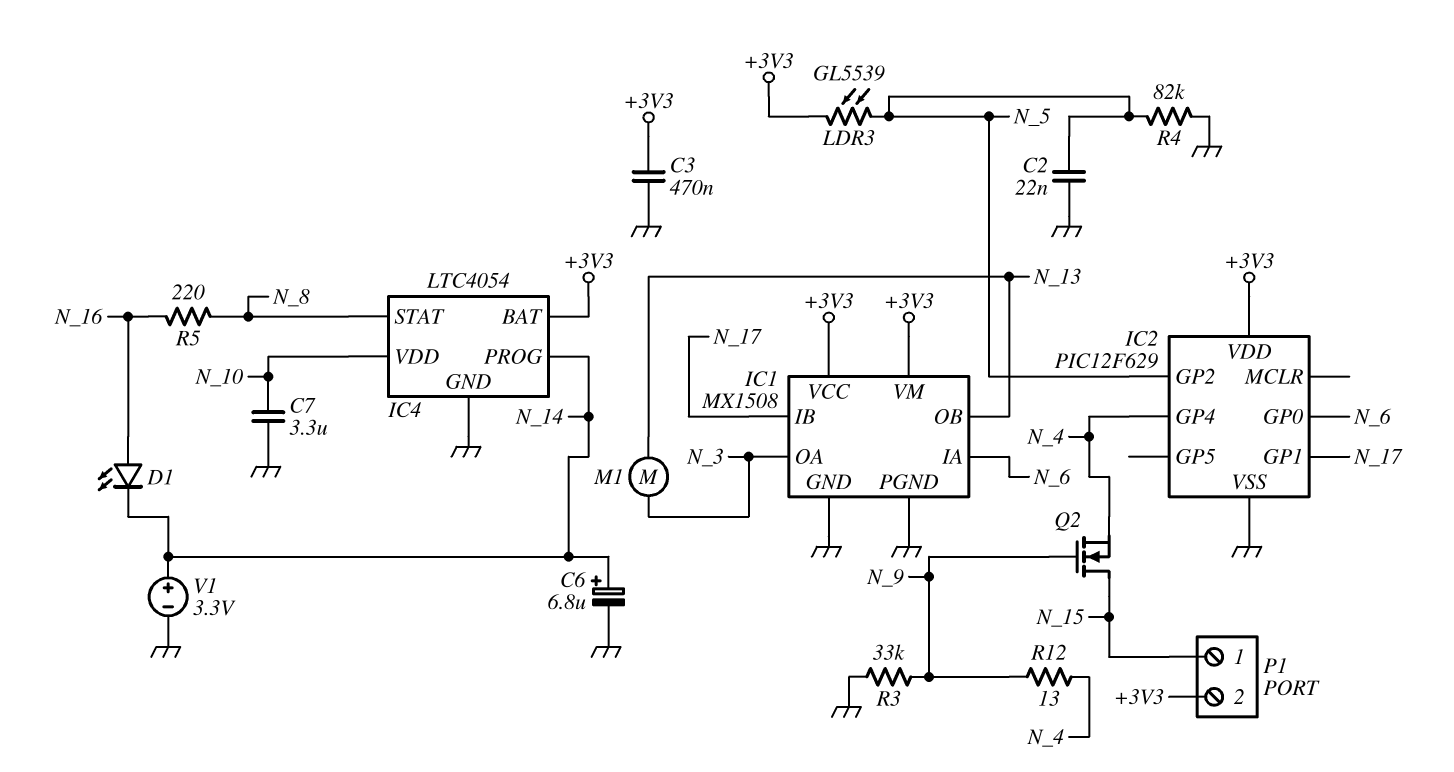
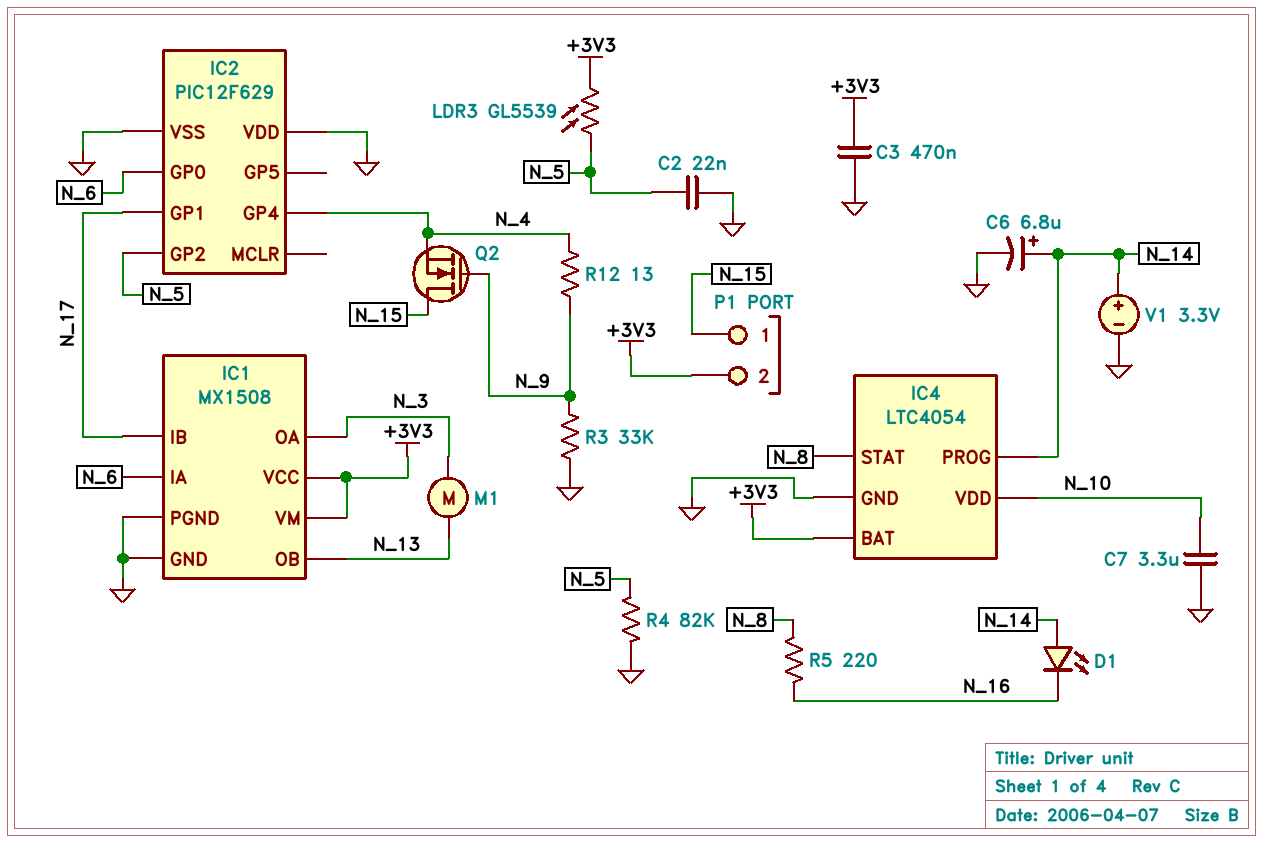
D1: LED (A N_16, K N_14) -> LED (A N_14, K N_16)
IC2 pin VDD: +3V3 -> GND

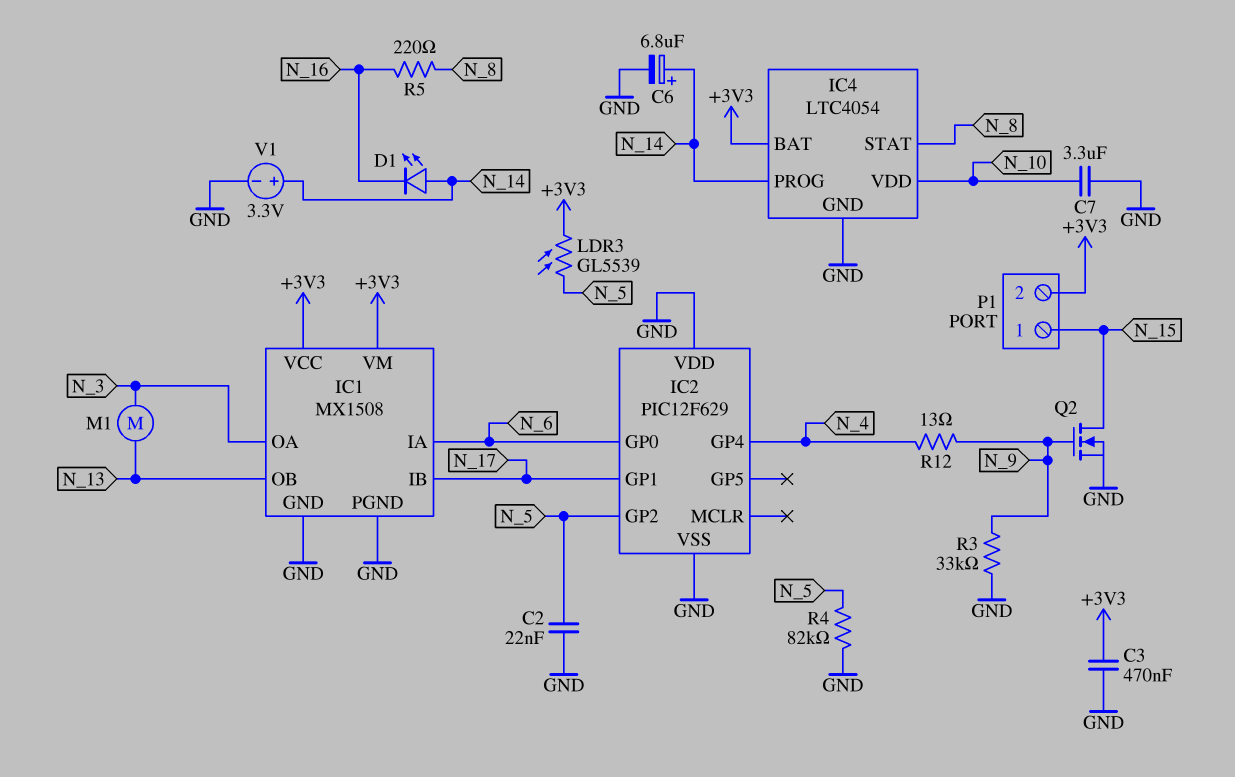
Q2: NMOS (G N_9, D N_15, S N_4) -> NMOS (G N_9, D N_15, S GND)

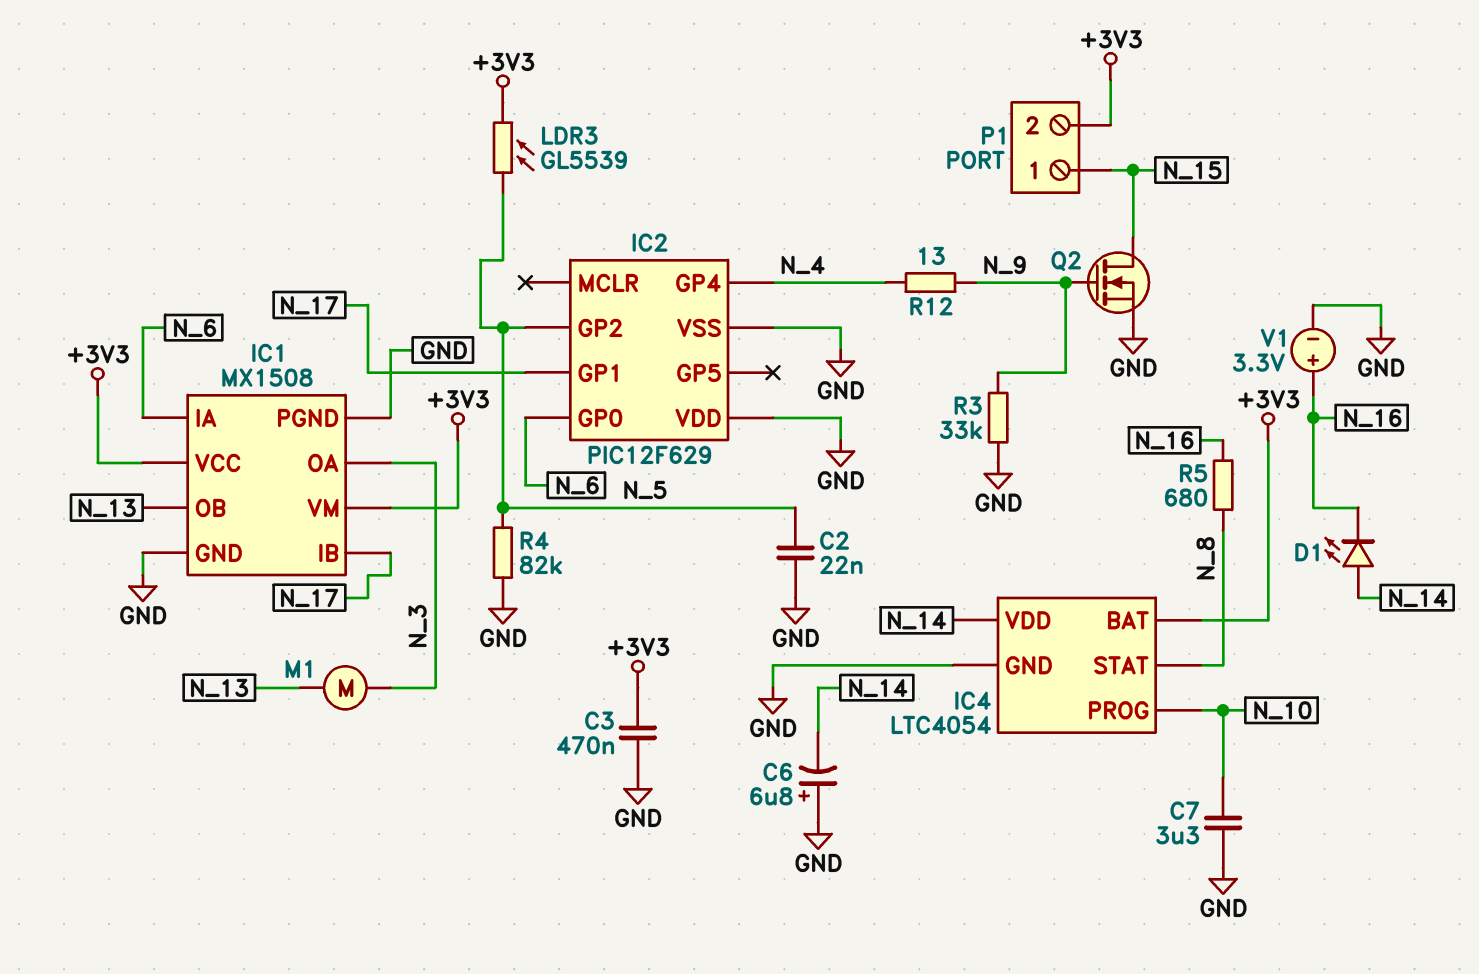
C6: 6.8uF (plus N_14, minus GND) -> 6.8uF (plus GND, minus N_14)
IC4 pin PROG: N_14 -> N_10
IC4 pin VDD: N_10 -> N_14
R5: 220 (N_8, N_16) -> 680 (N_8, N_16)
V1: 3.3V (plus N_14, minus GND) -> 3.3V (plus N_16, minus GND)

